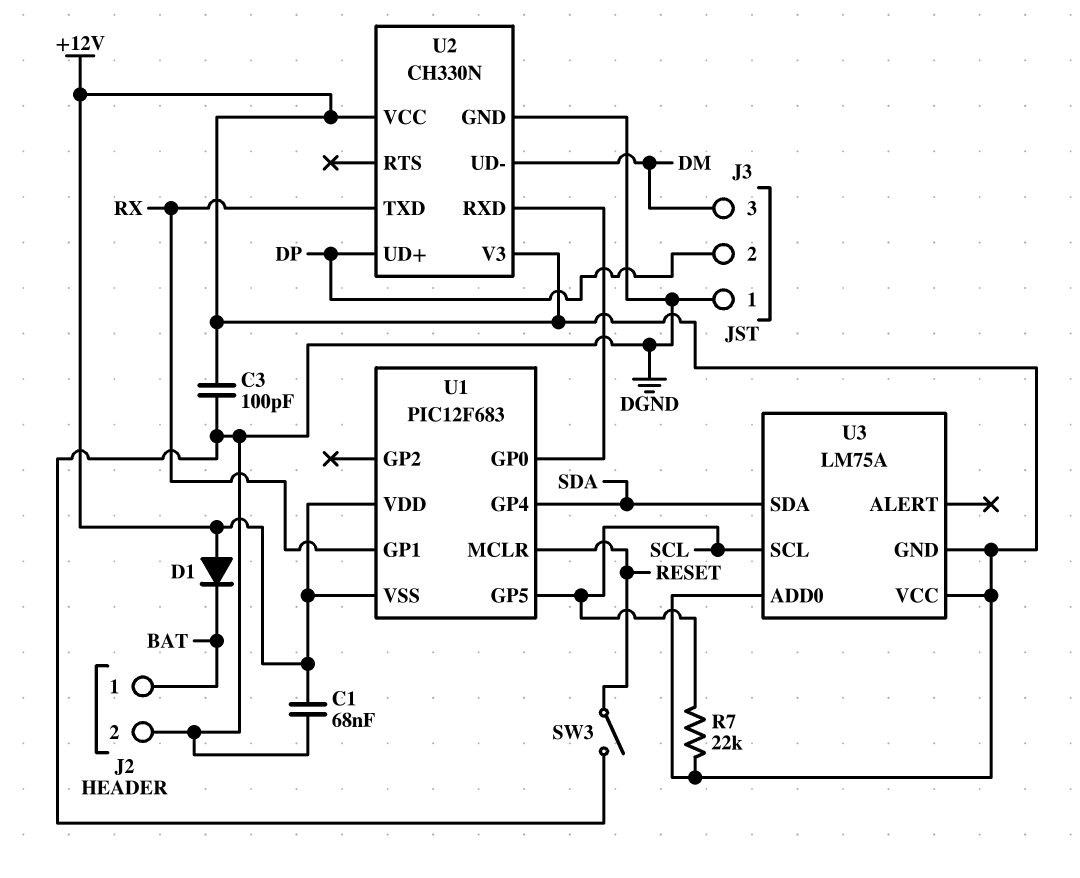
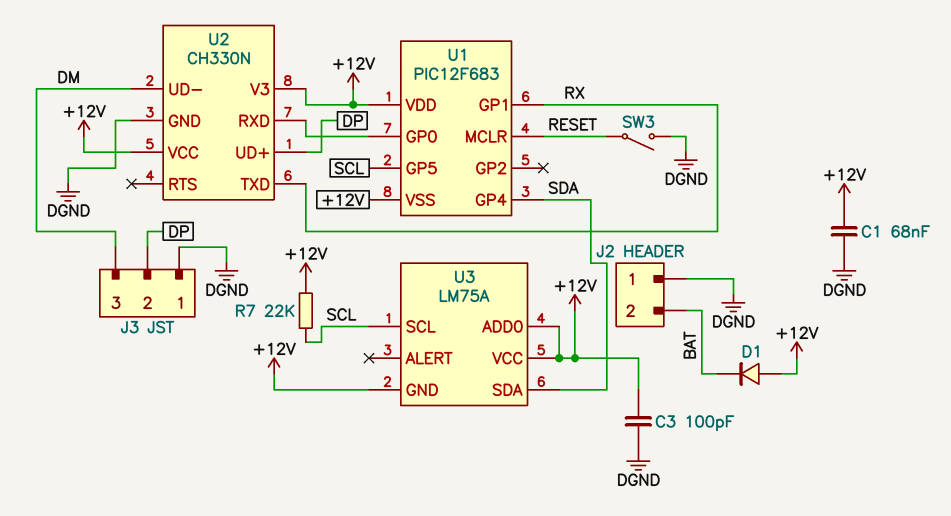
J2 pin 1: BAT -> DGND
J2 pin 2: DGND -> BAT

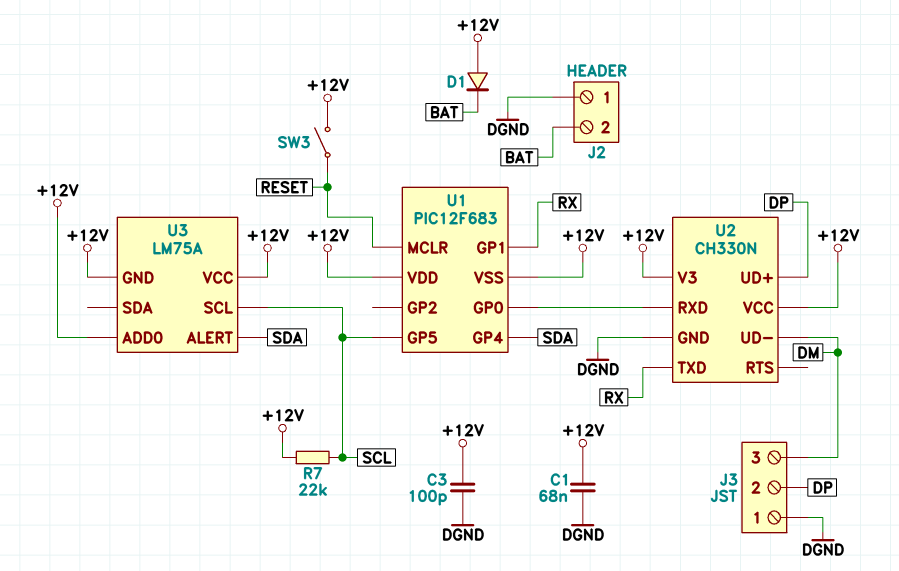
SW3: switch (DGND, RESET) -> switch (+12V, RESET)
U3 pin ALERT: none -> SDA
U3 pin SDA: SDA -> none

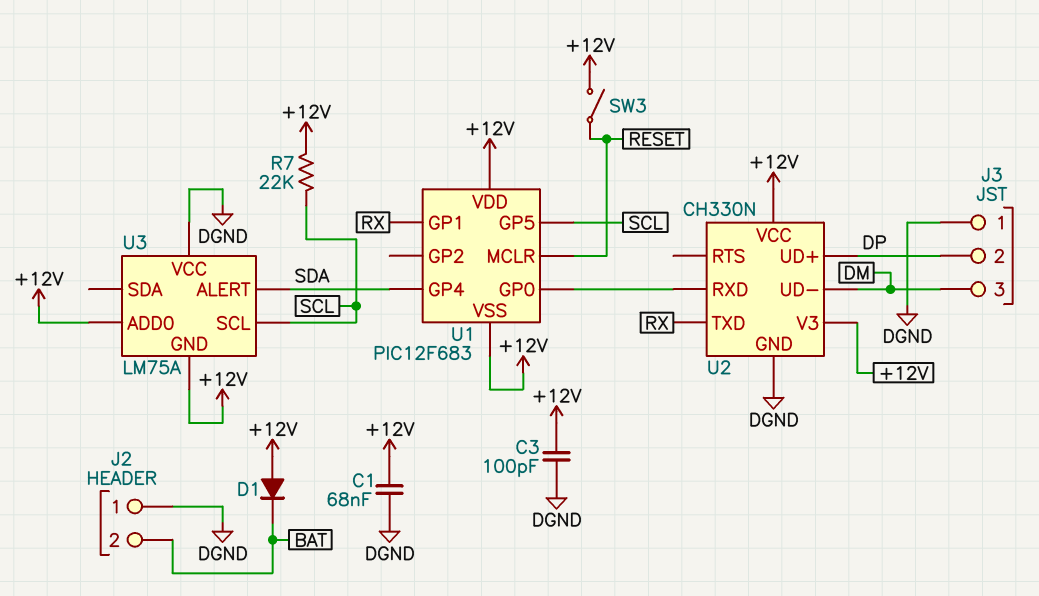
U3 pin VCC: +12V -> DGND

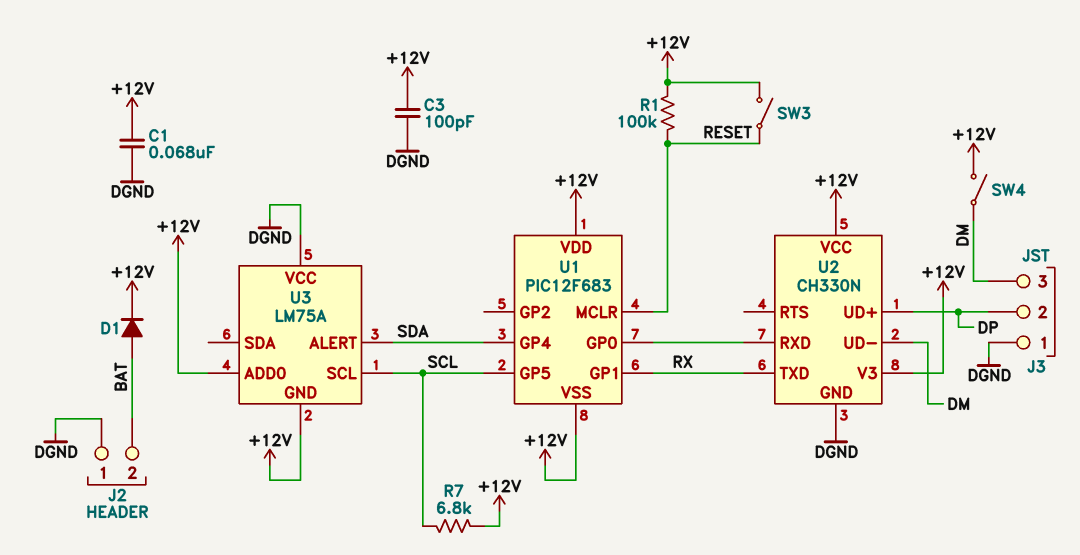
D1: diode (A +12V, K BAT) -> diode (A BAT, K +12V)
R1: none -> 100k (+12V, RESET)
R7: 22k (+12V, SCL) -> 6.8k (+12V, SCL)
SW4: none -> switch (+12V, DM)

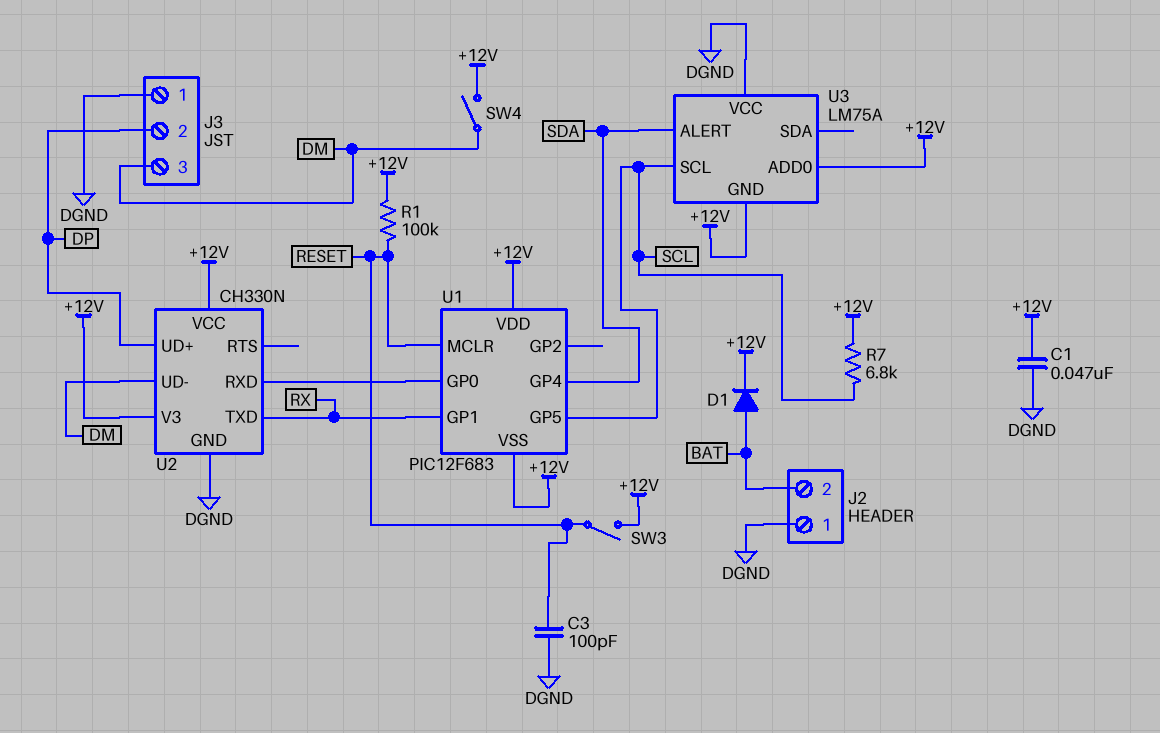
C1: 68nF (+12V, DGND) -> 47nF (+12V, DGND)
C3: 100pF (+12V, DGND) -> 100pF (DGND, RESET)

